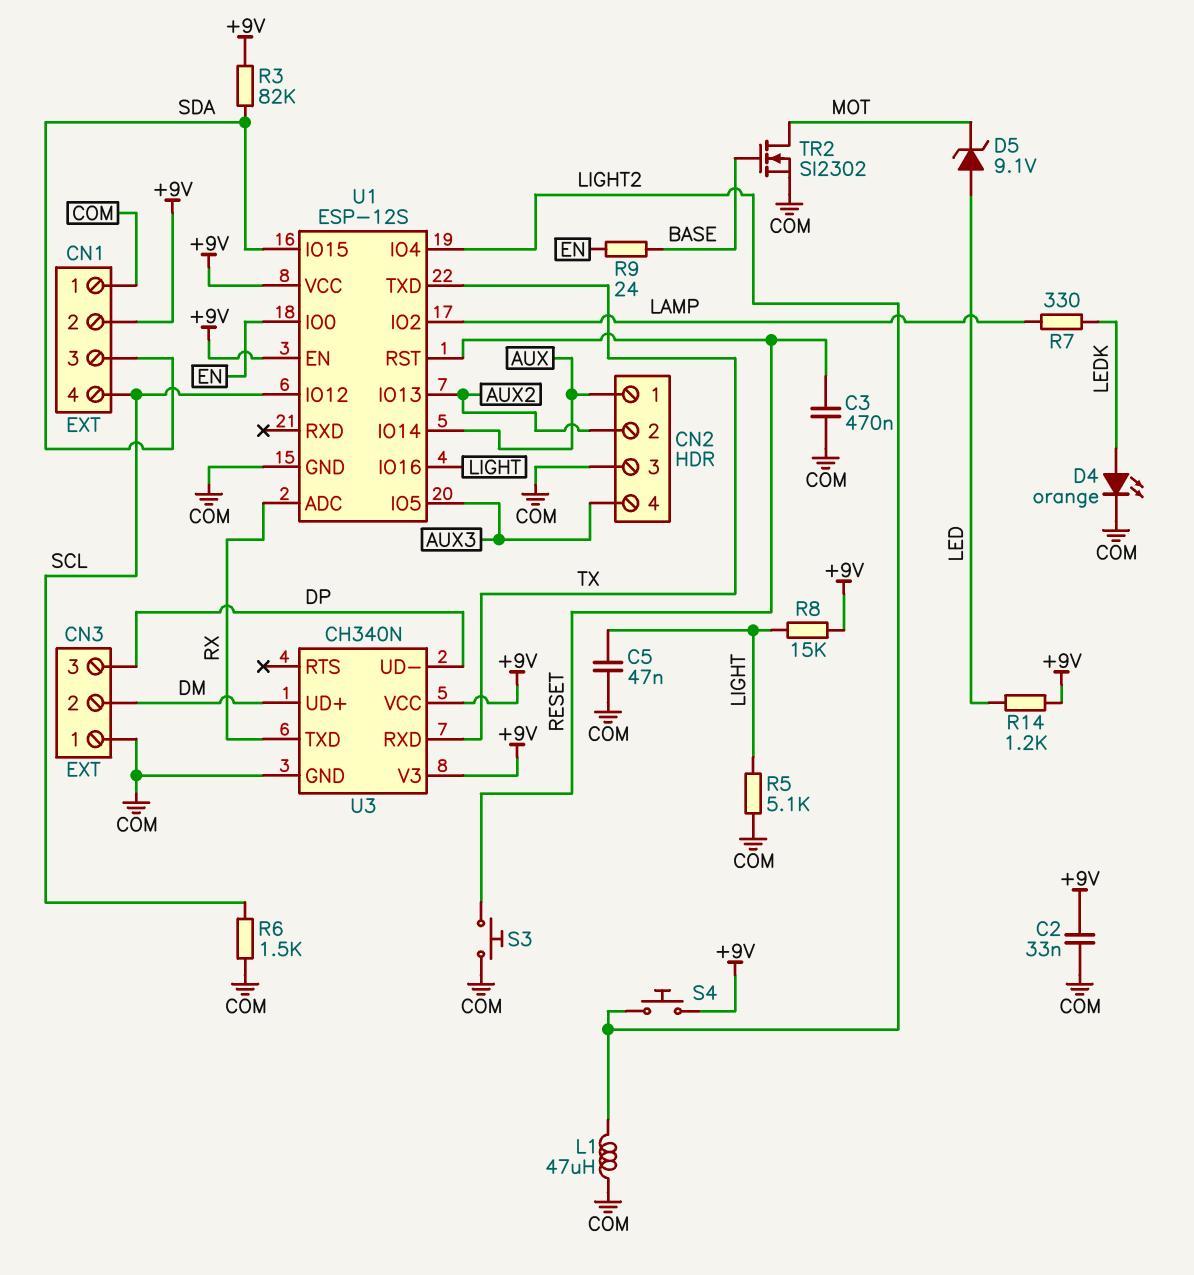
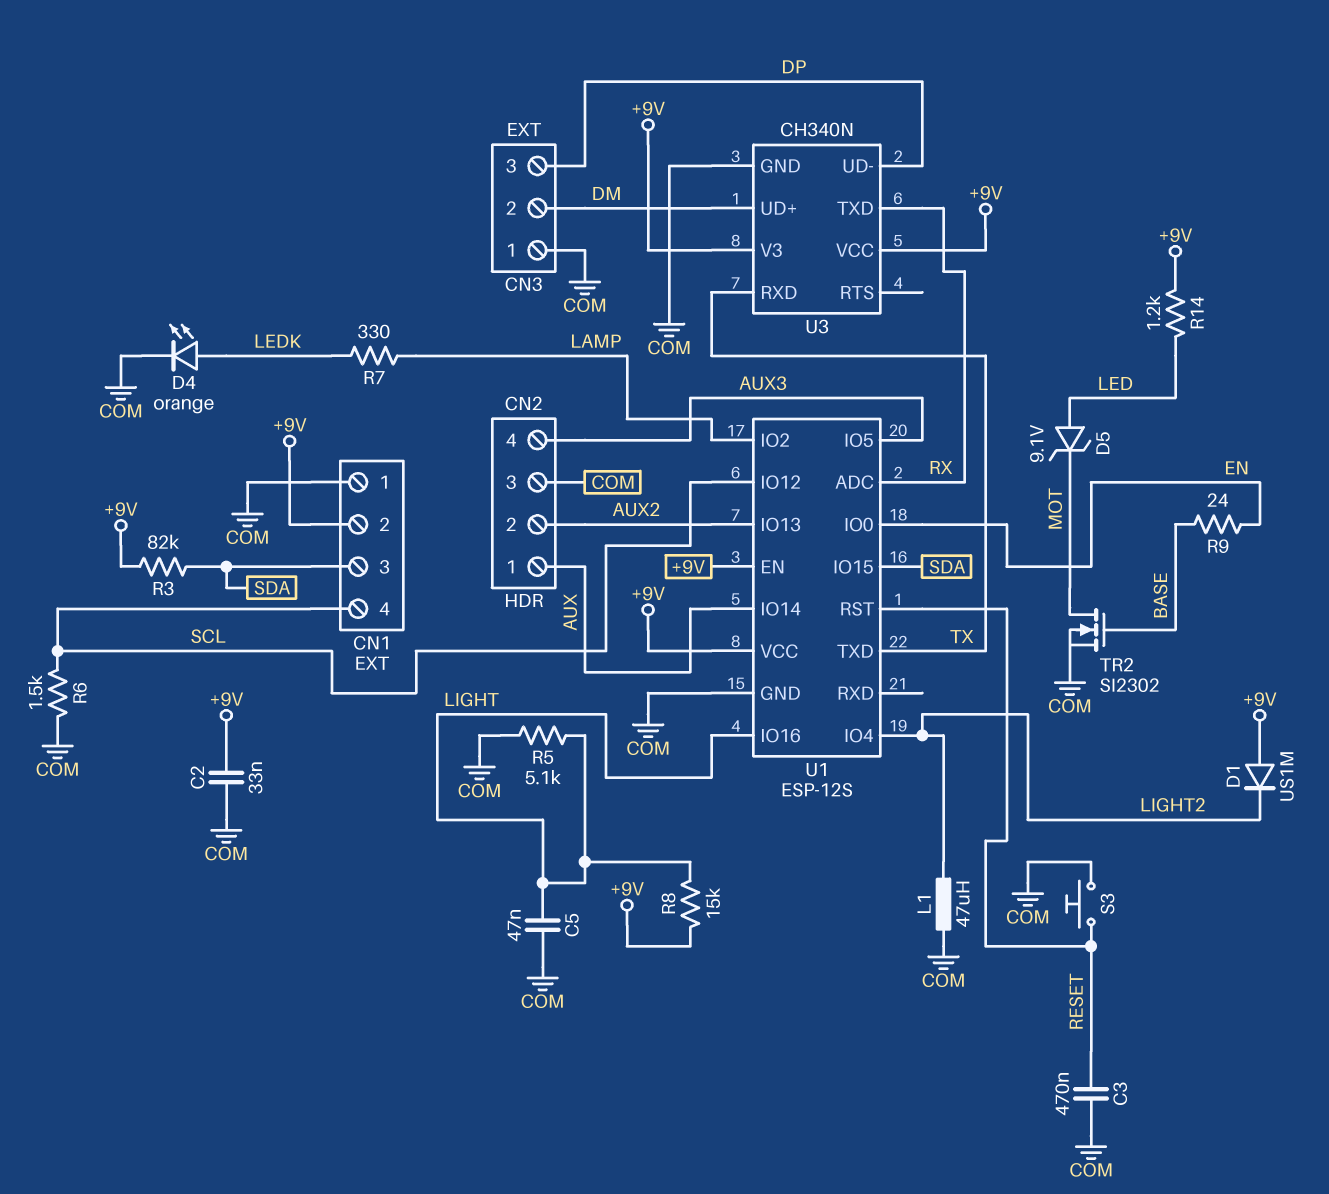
D1: none -> diode US1M (A +9V, K LIGHT2)
S4: button (+9V, LIGHT2) -> none

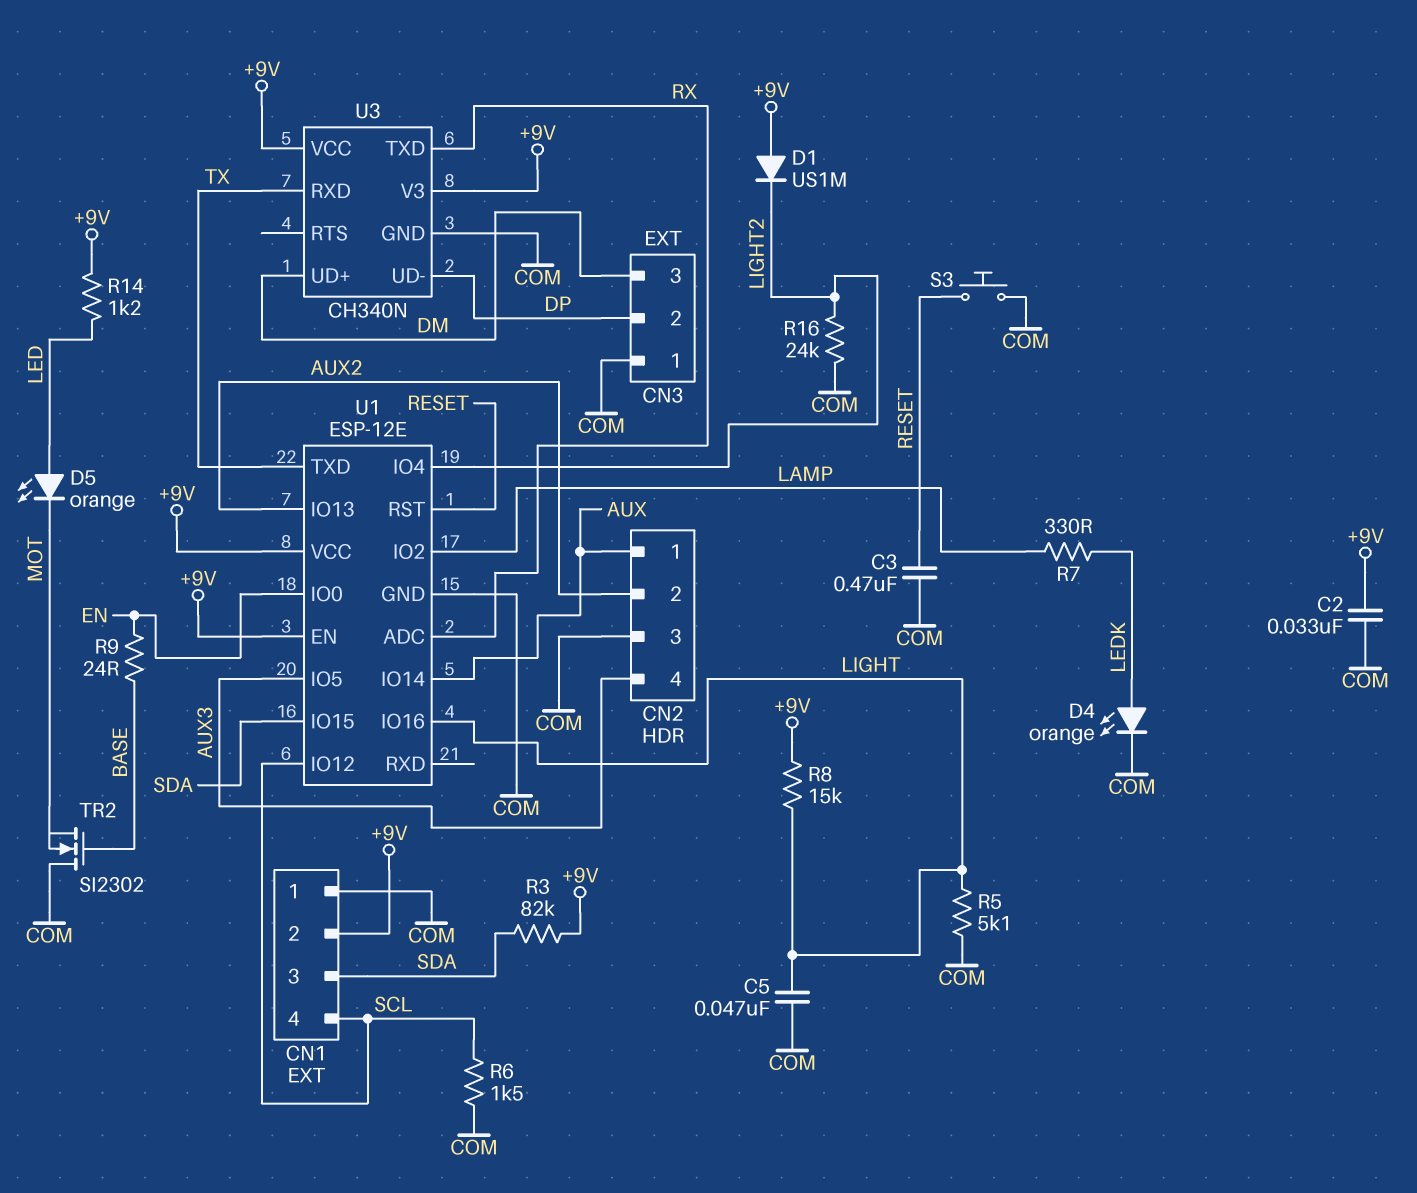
CN3 pin 2: DM -> DP
CN3 pin 3: DP -> DM
D5: zener 9.1V (A LED, K MOT) -> LED orange (A LED, K MOT)
L1: 47uH (COM, LIGHT2) -> none
R16: none -> 24k (COM, LIGHT2)
TR2: NMOS SI2302 (G BASE, D MOT, S COM) -> NMOS SI2302 (G BASE, D COM, S MOT)
U1: ESP-12S -> ESP-12E

